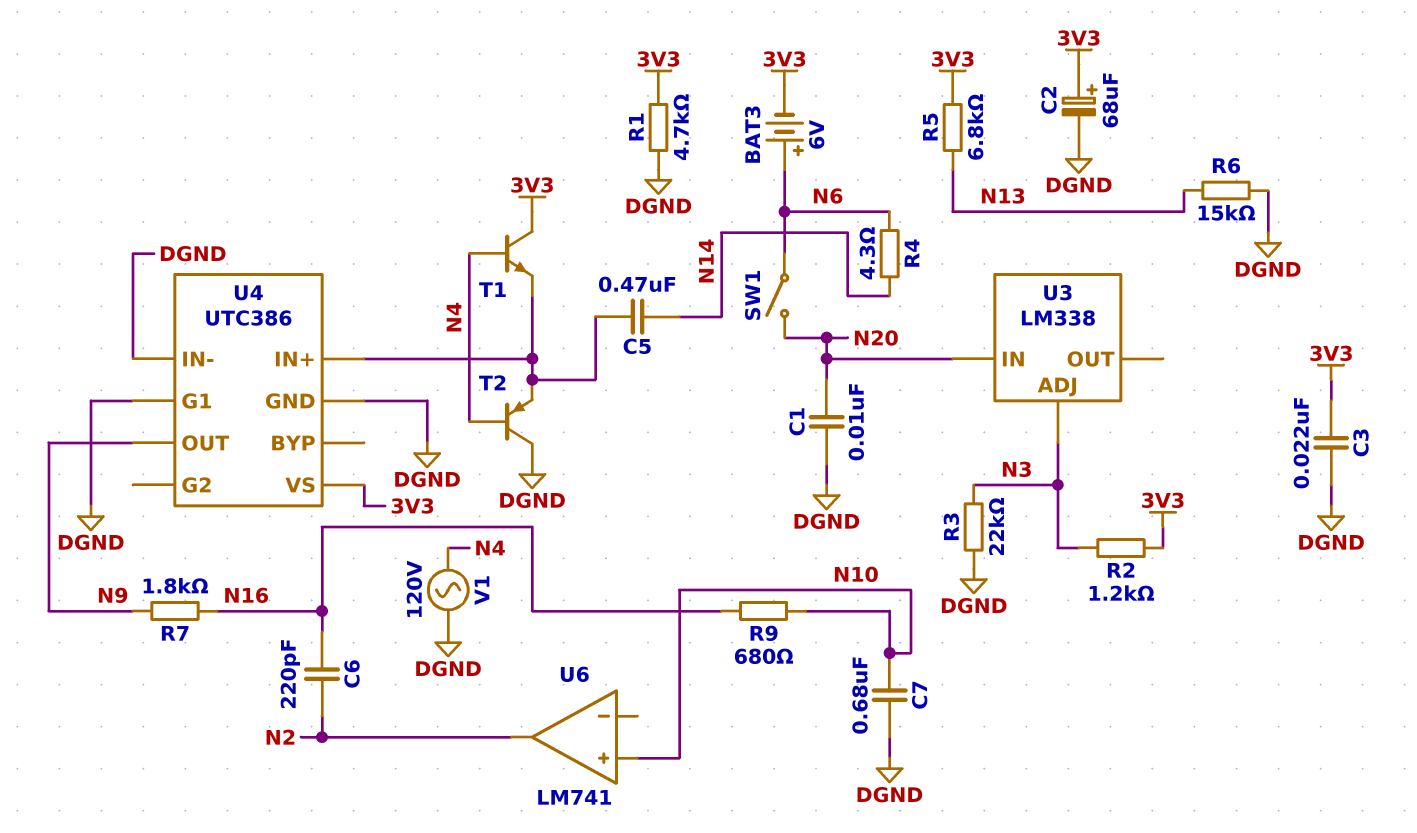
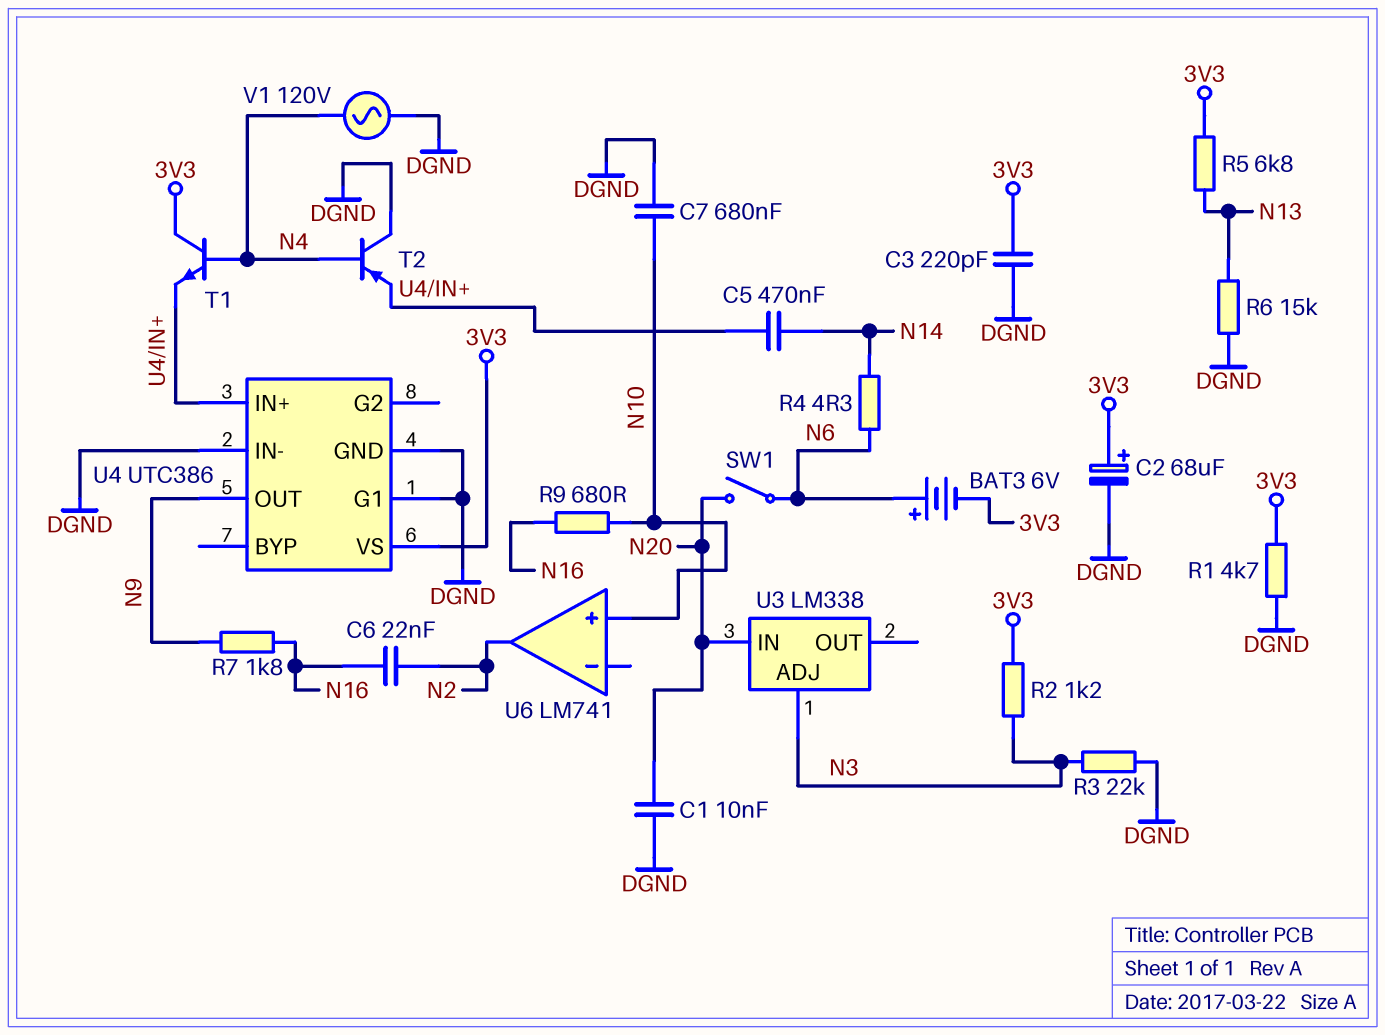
C3: 22nF (3V3, DGND) -> 220pF (3V3, DGND)
C6: 220pF (N2, N16) -> 22nF (N2, N16)

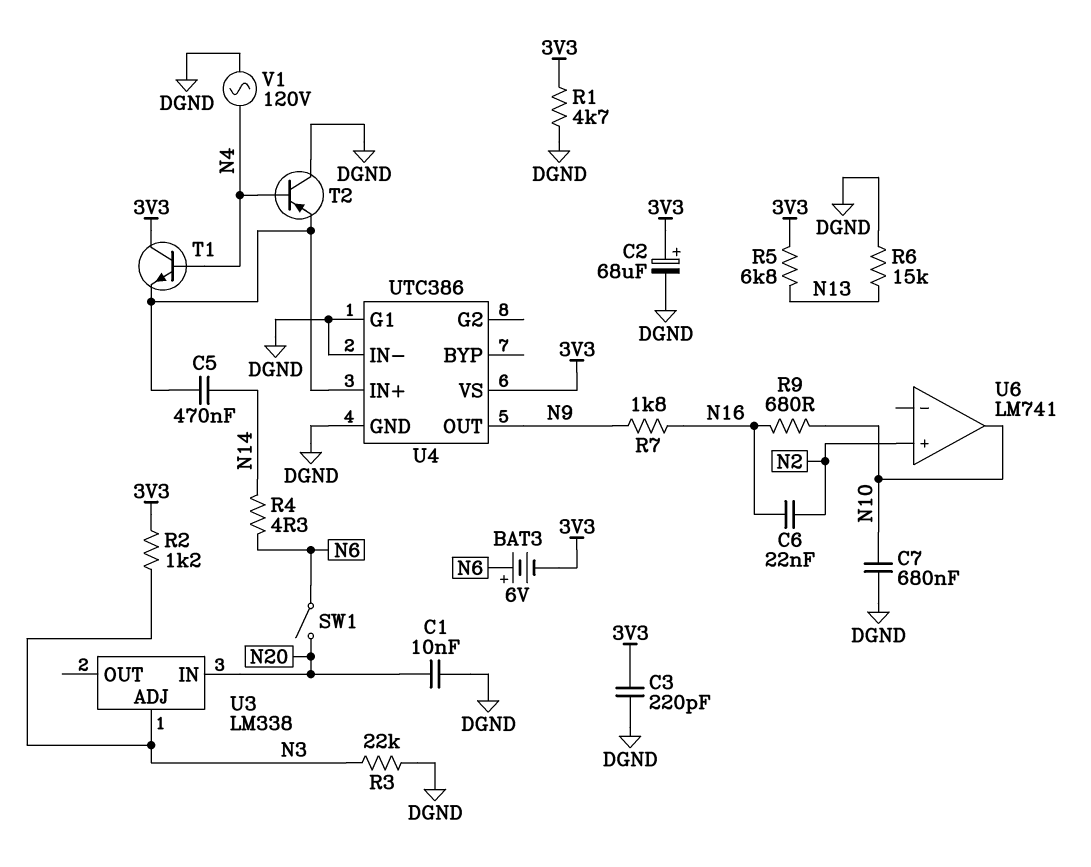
U6 pin in+: N10 -> N2
U6 pin out: N2 -> N10

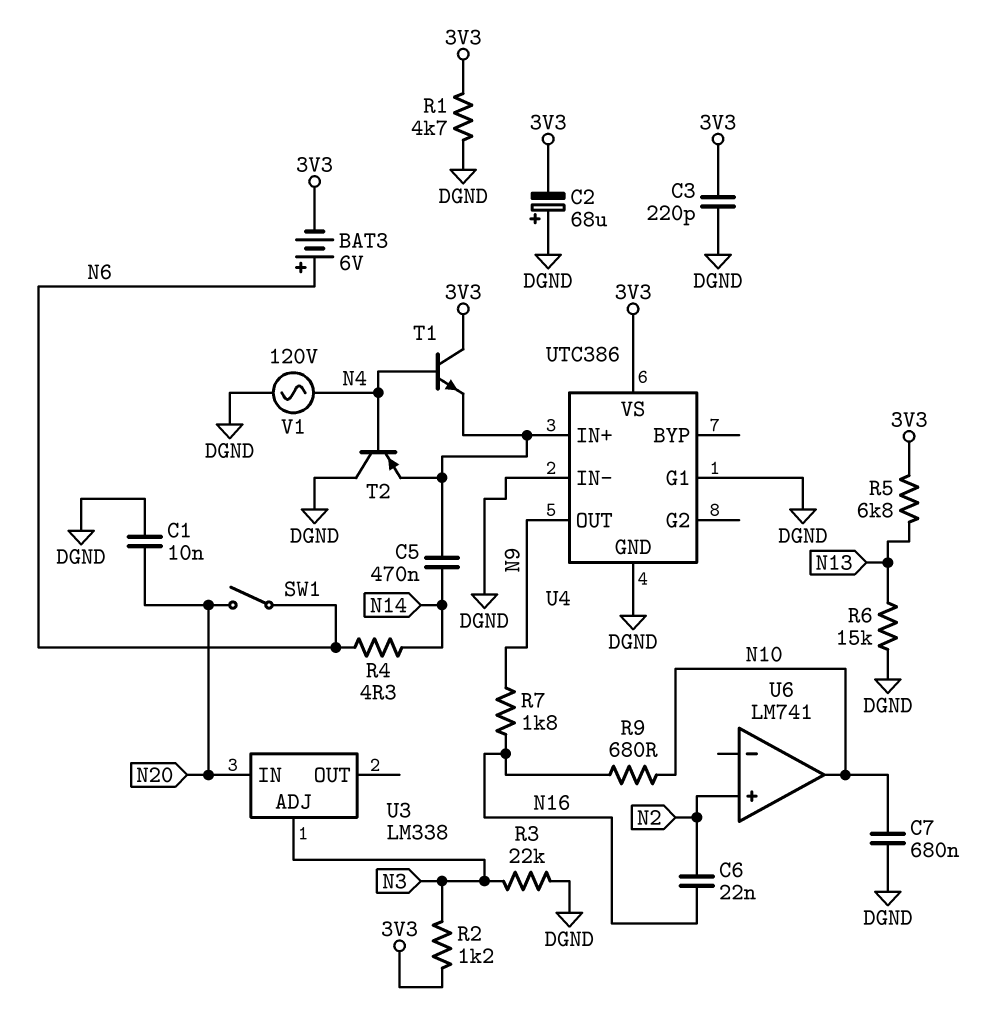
C2: 68uF (plus 3V3, minus DGND) -> 68uF (plus DGND, minus 3V3)

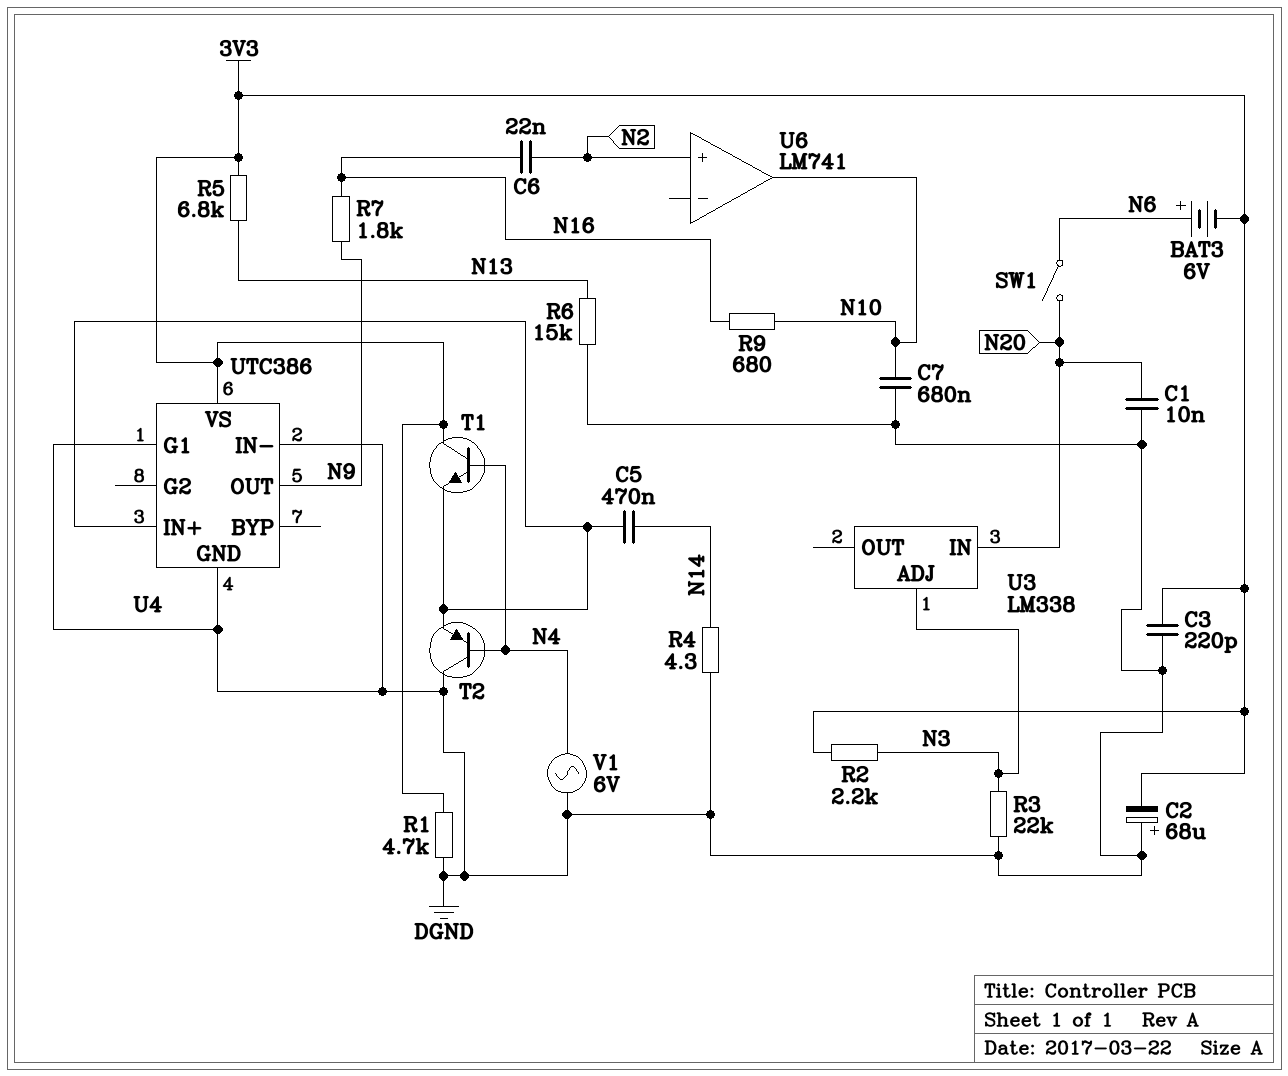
R2: 1.2k (3V3, N3) -> 2.2k (3V3, N3)
R4: 4.3 (N6, N14) -> 4.3 (DGND, N14)
V1: AC 120V (DGND, N4) -> AC 6V (DGND, N4)

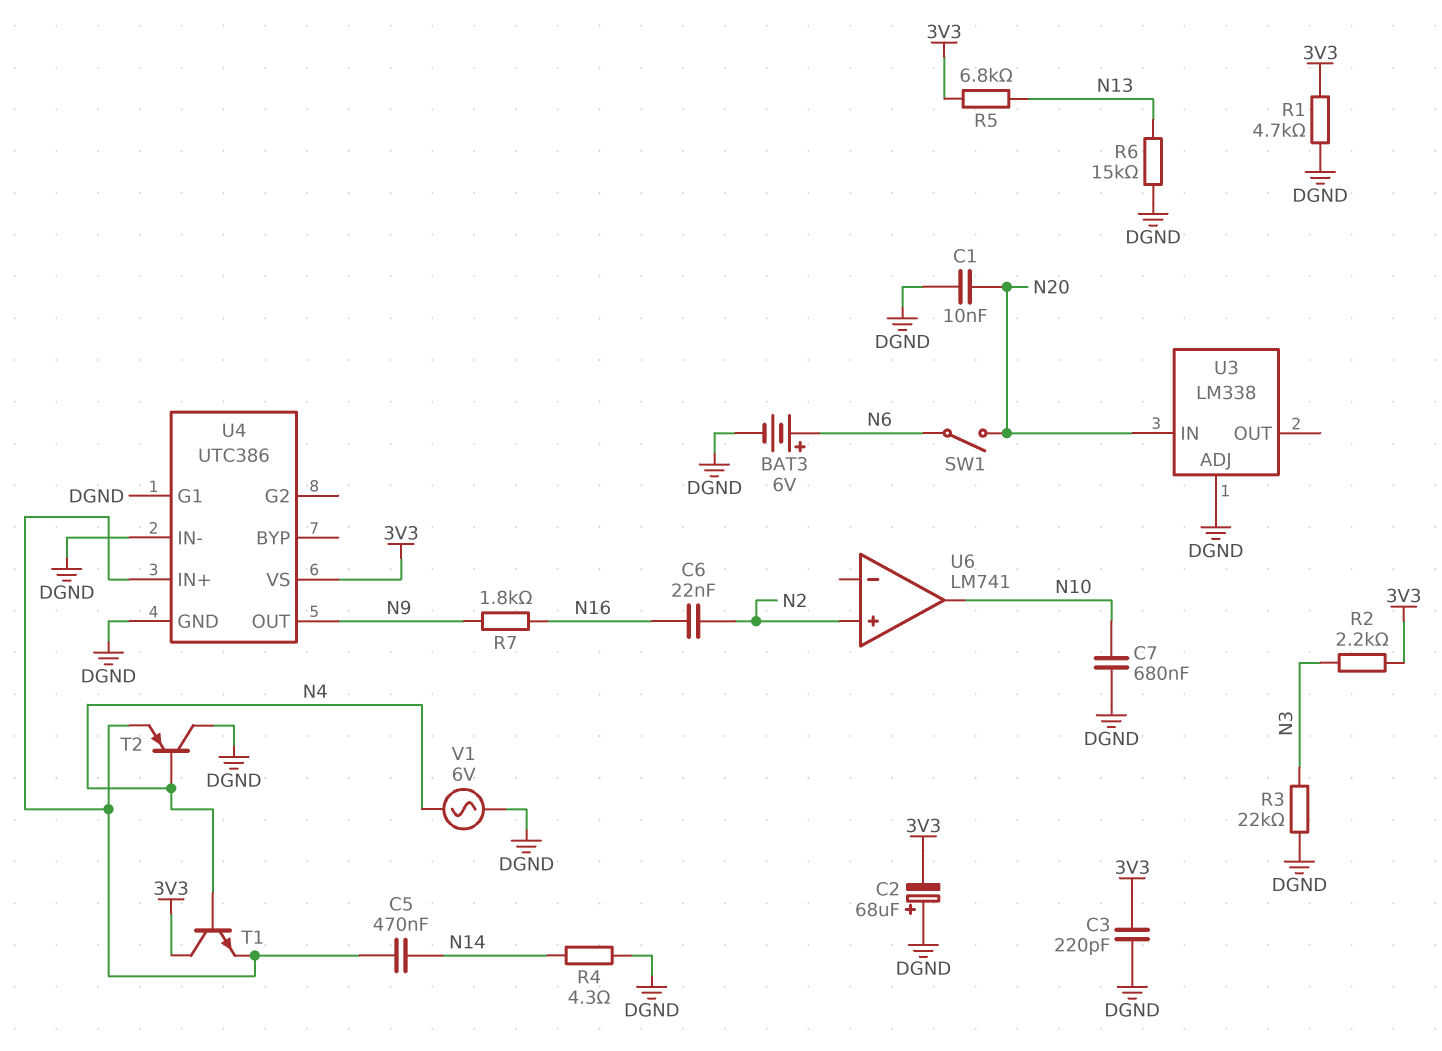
BAT3: 6V (plus N6, minus 3V3) -> 6V (plus N6, minus DGND)
R9: 680 (N10, N16) -> none
U3 pin ADJ: N3 -> DGND

